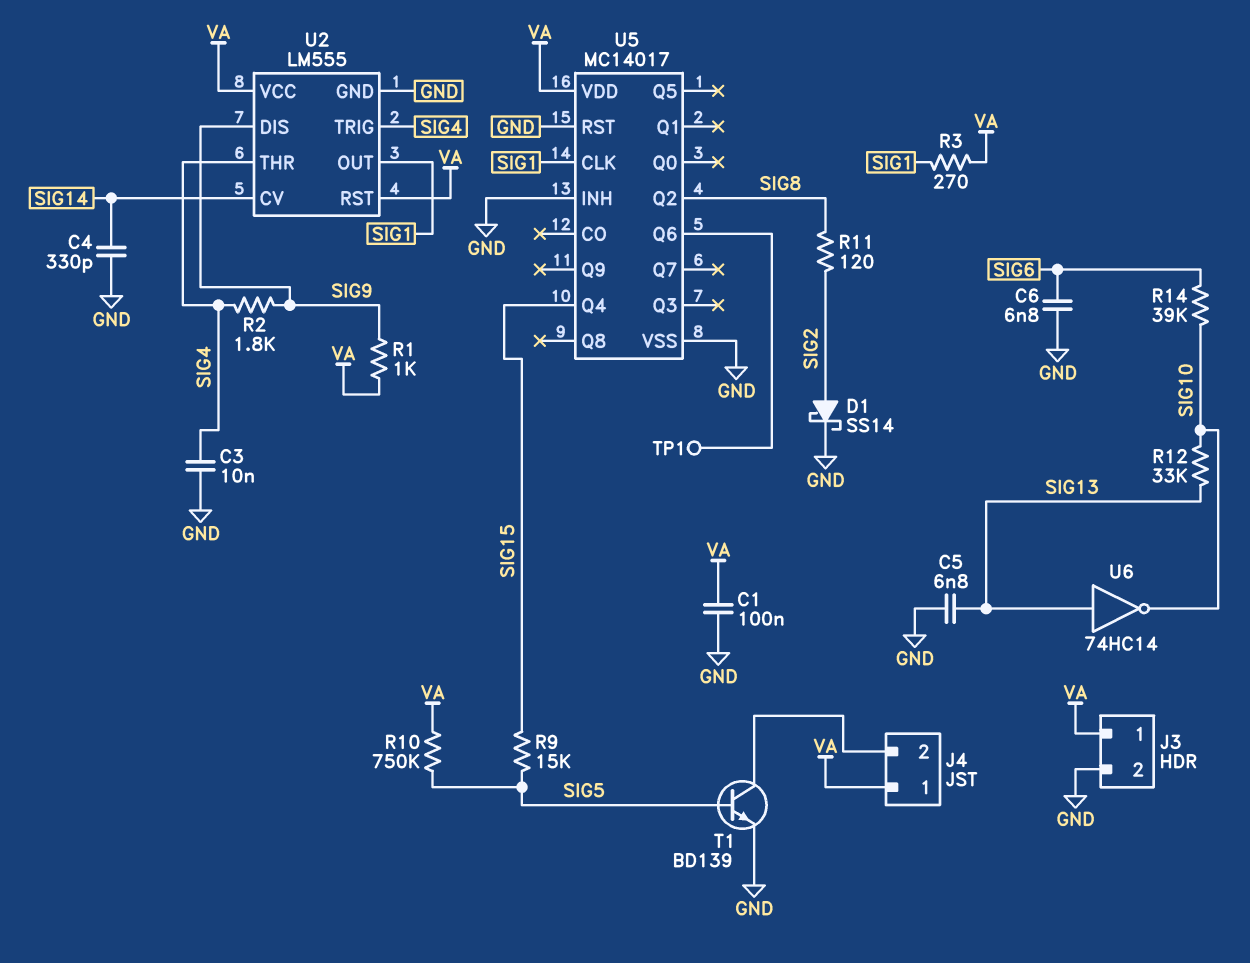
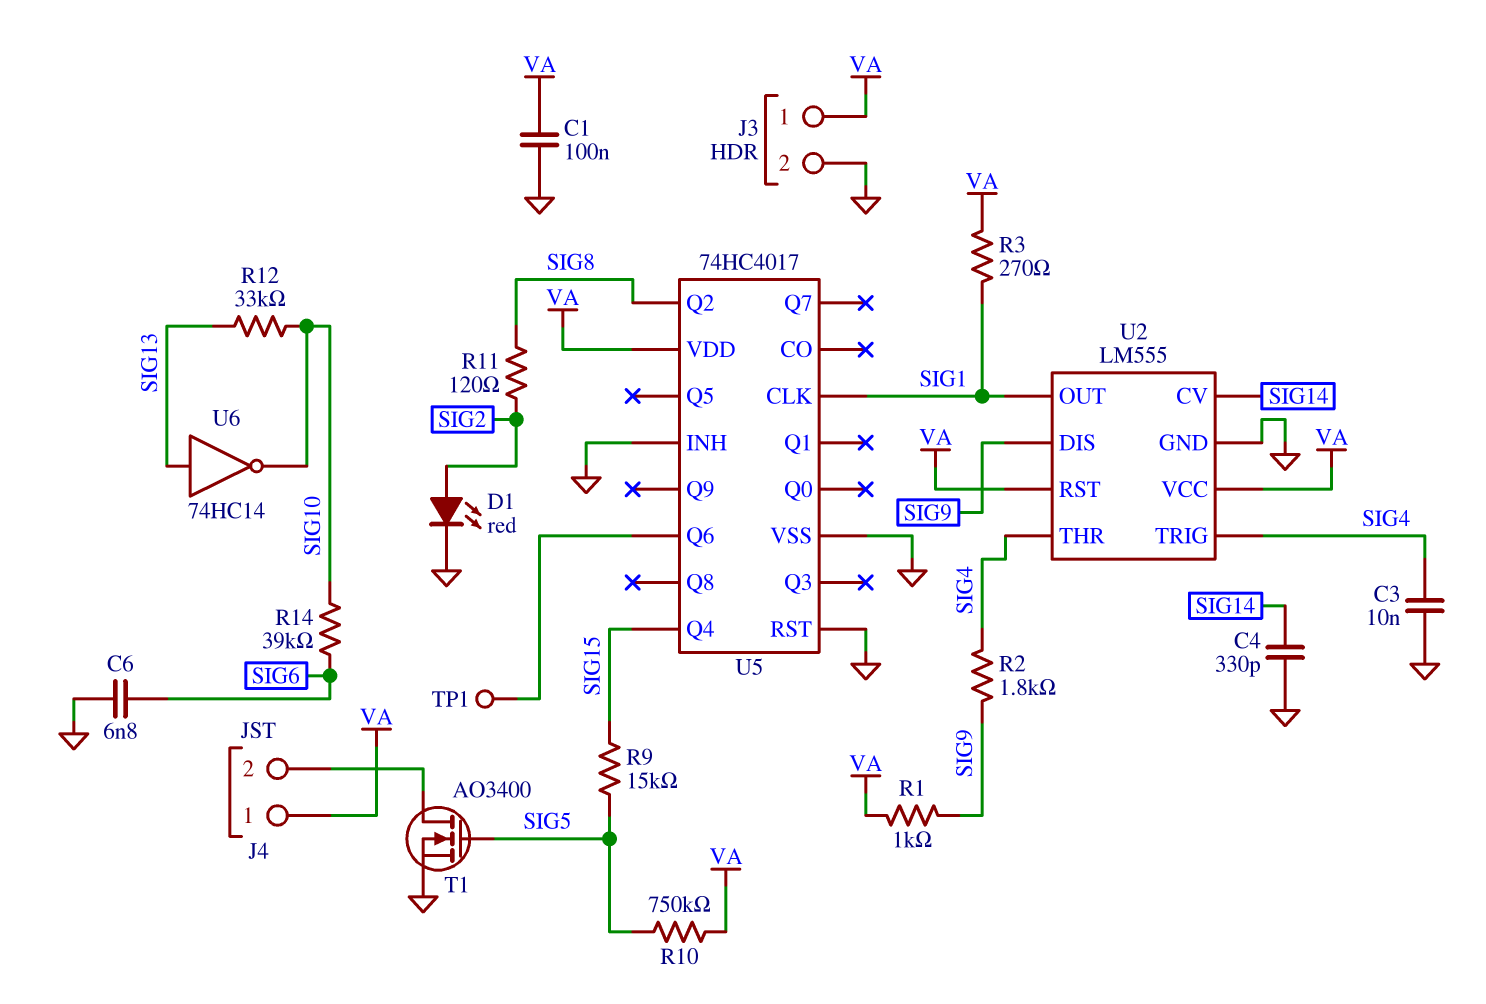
C5: 6.8nF (GND, SIG13) -> none
D1: schottky SS14 (A SIG2, K GND) -> LED red (A SIG2, K GND)
T1: NPN BD139 (B SIG5, C J4/2, E GND) -> NMOS AO3400 (G SIG5, D J4/2, S GND)
U5: MC14017 -> 74HC4017

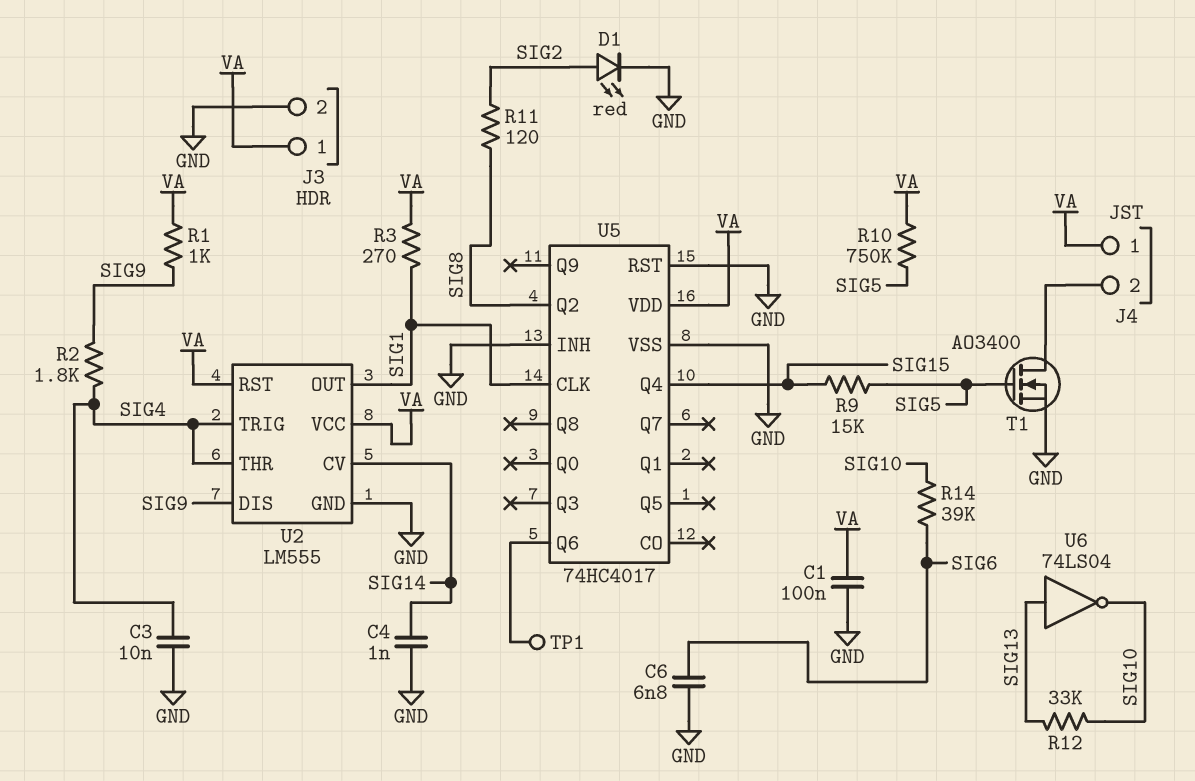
C4: 330pF (GND, SIG14) -> 1nF (GND, SIG14)
U6: NOT 74HC14 (in SIG13, out SIG10) -> NOT 74LS04 (in SIG13, out SIG10)

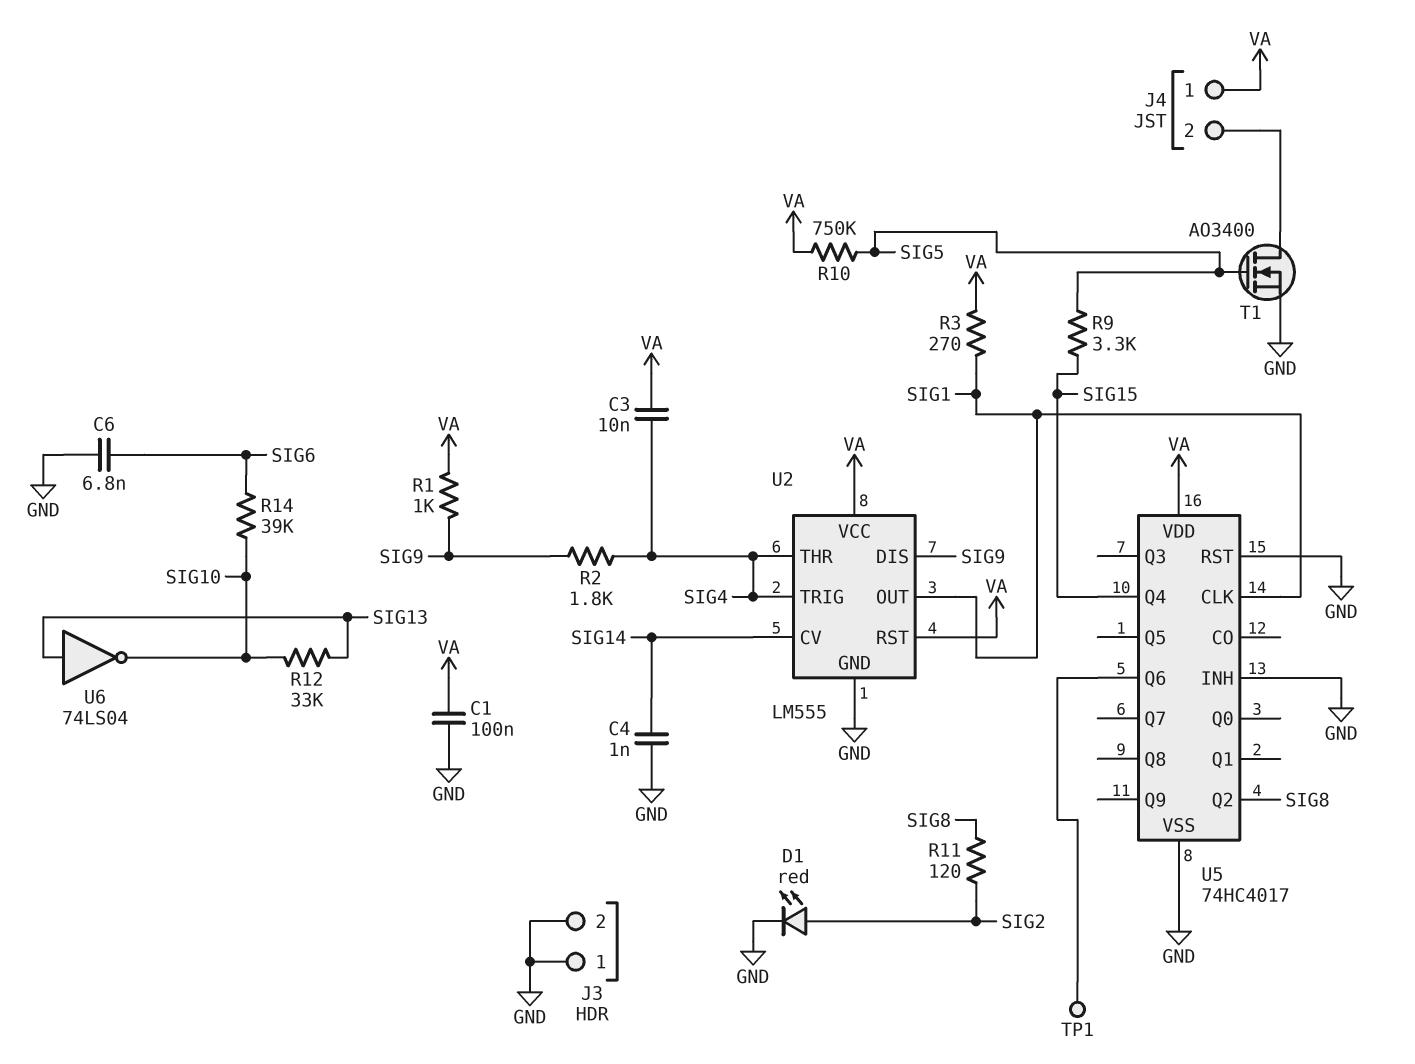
C3: 10nF (GND, SIG4) -> 10nF (SIG4, VA)
J3 pin 1: VA -> GND
R9: 15k (SIG5, SIG15) -> 3.3k (SIG5, SIG15)

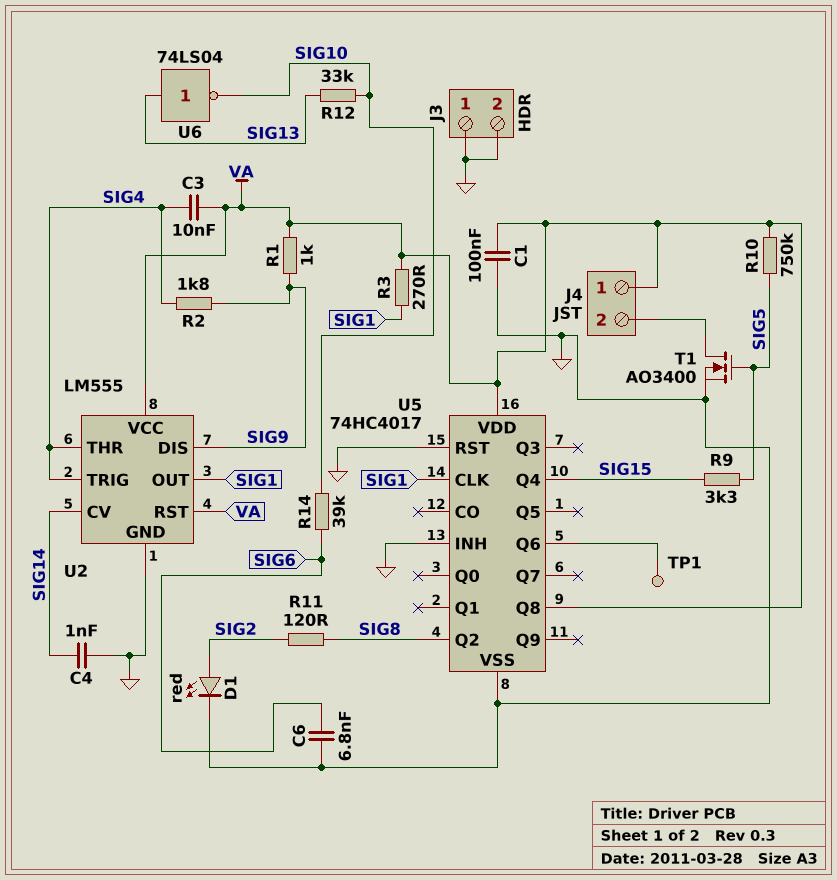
U5 pin Q8: none -> VA

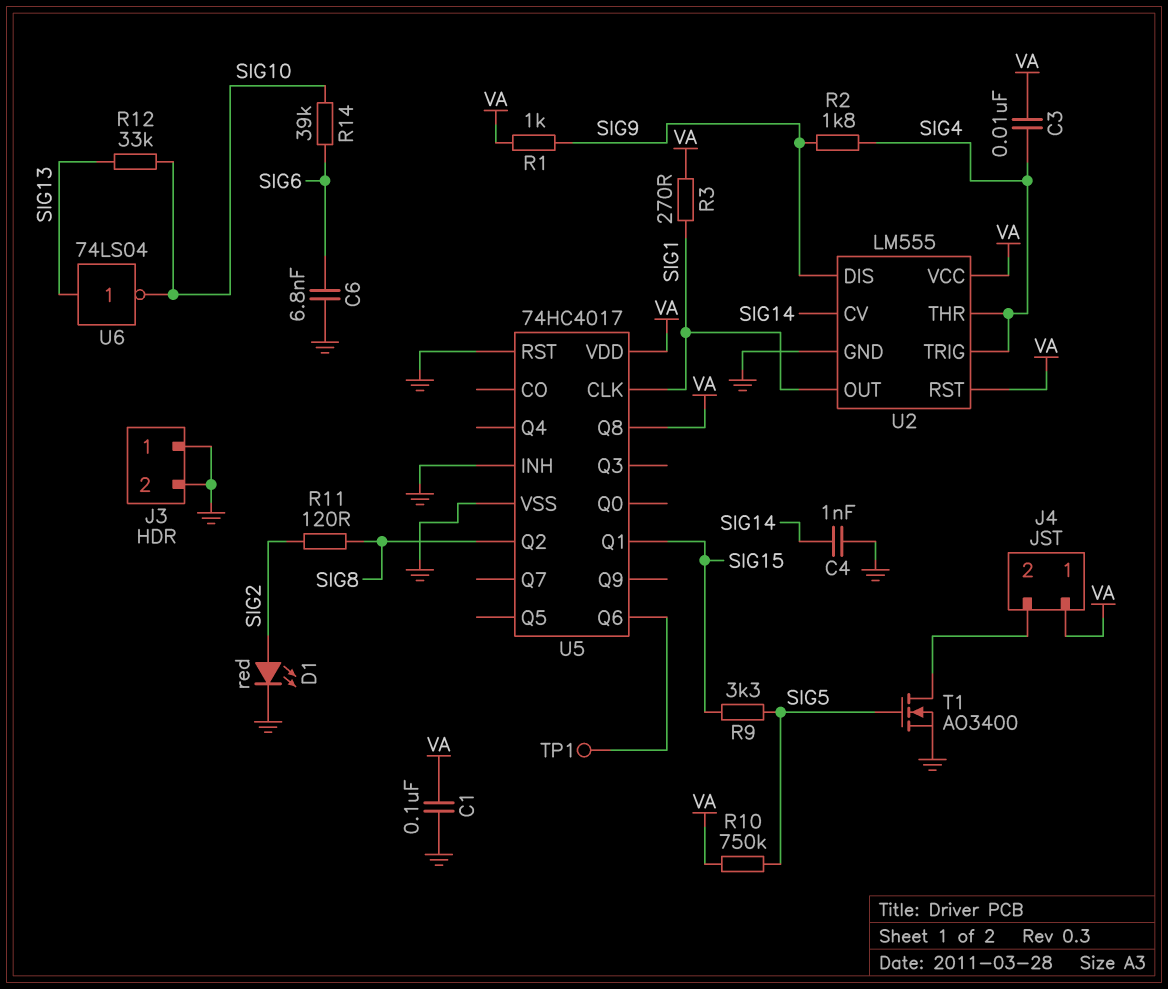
U5 pin Q1: none -> SIG15
U5 pin Q4: SIG15 -> none

